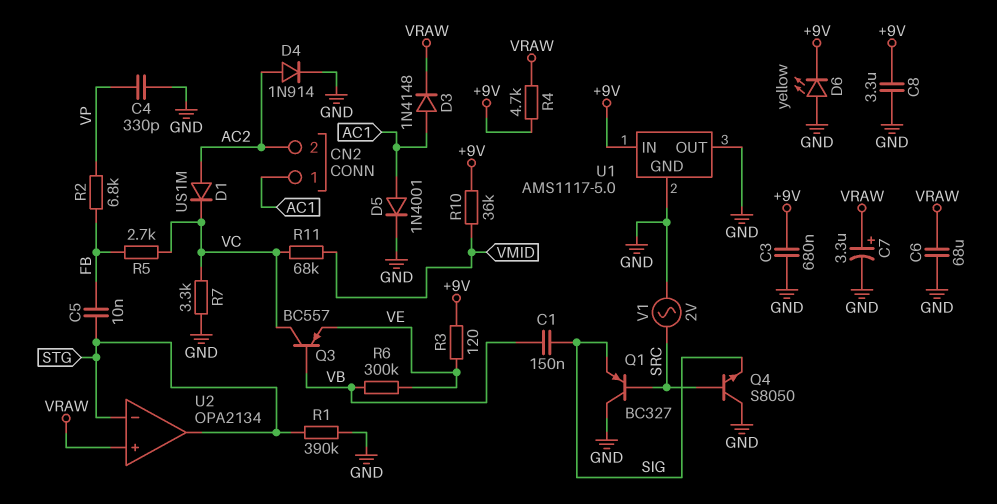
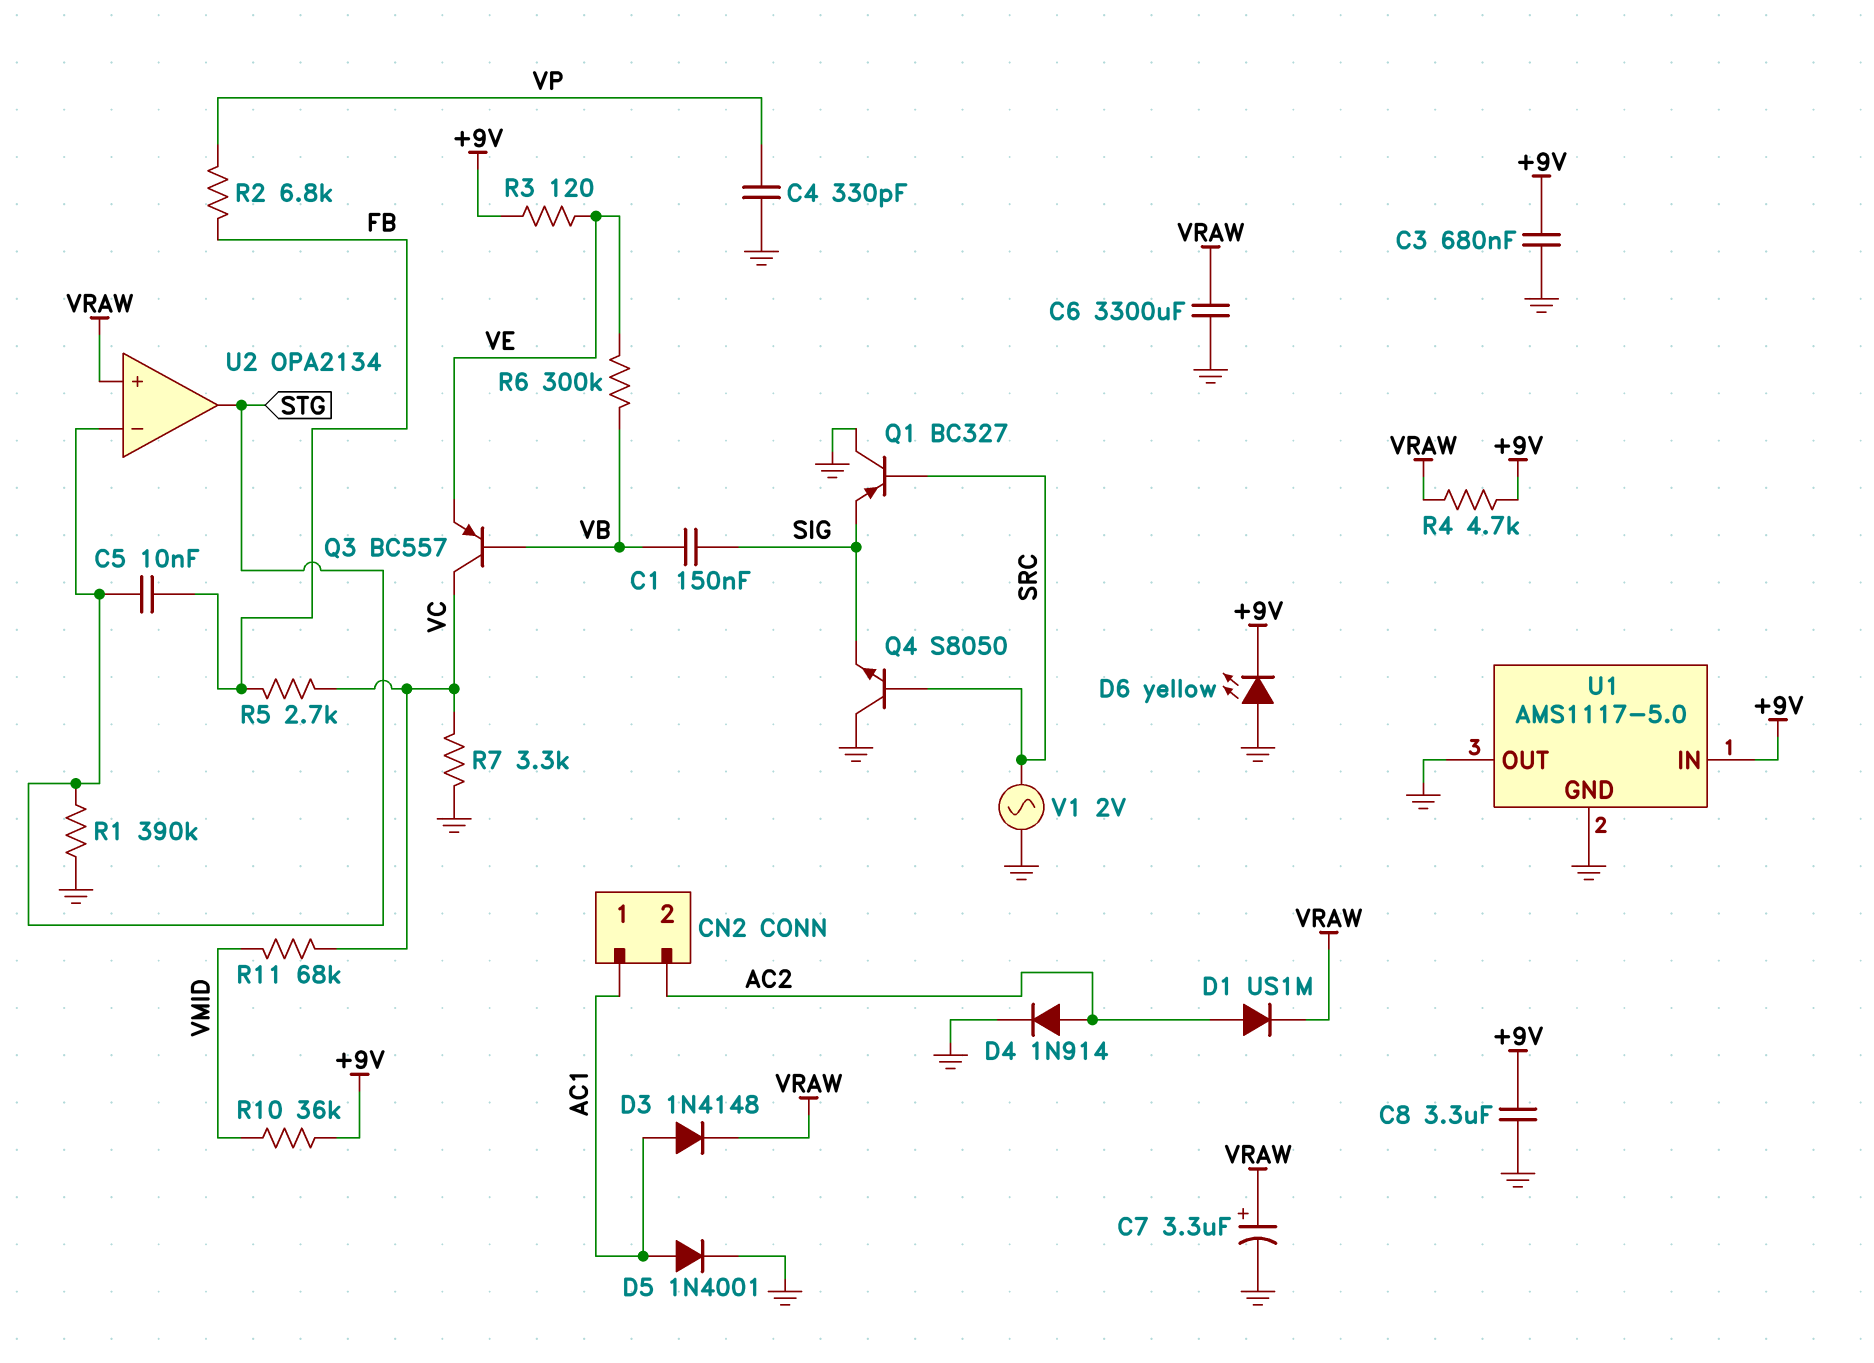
C6: 68uF (GND, VRAW) -> 3300uF (GND, VRAW)
D1: diode US1M (A AC2, K VC) -> diode US1M (A AC2, K VRAW)

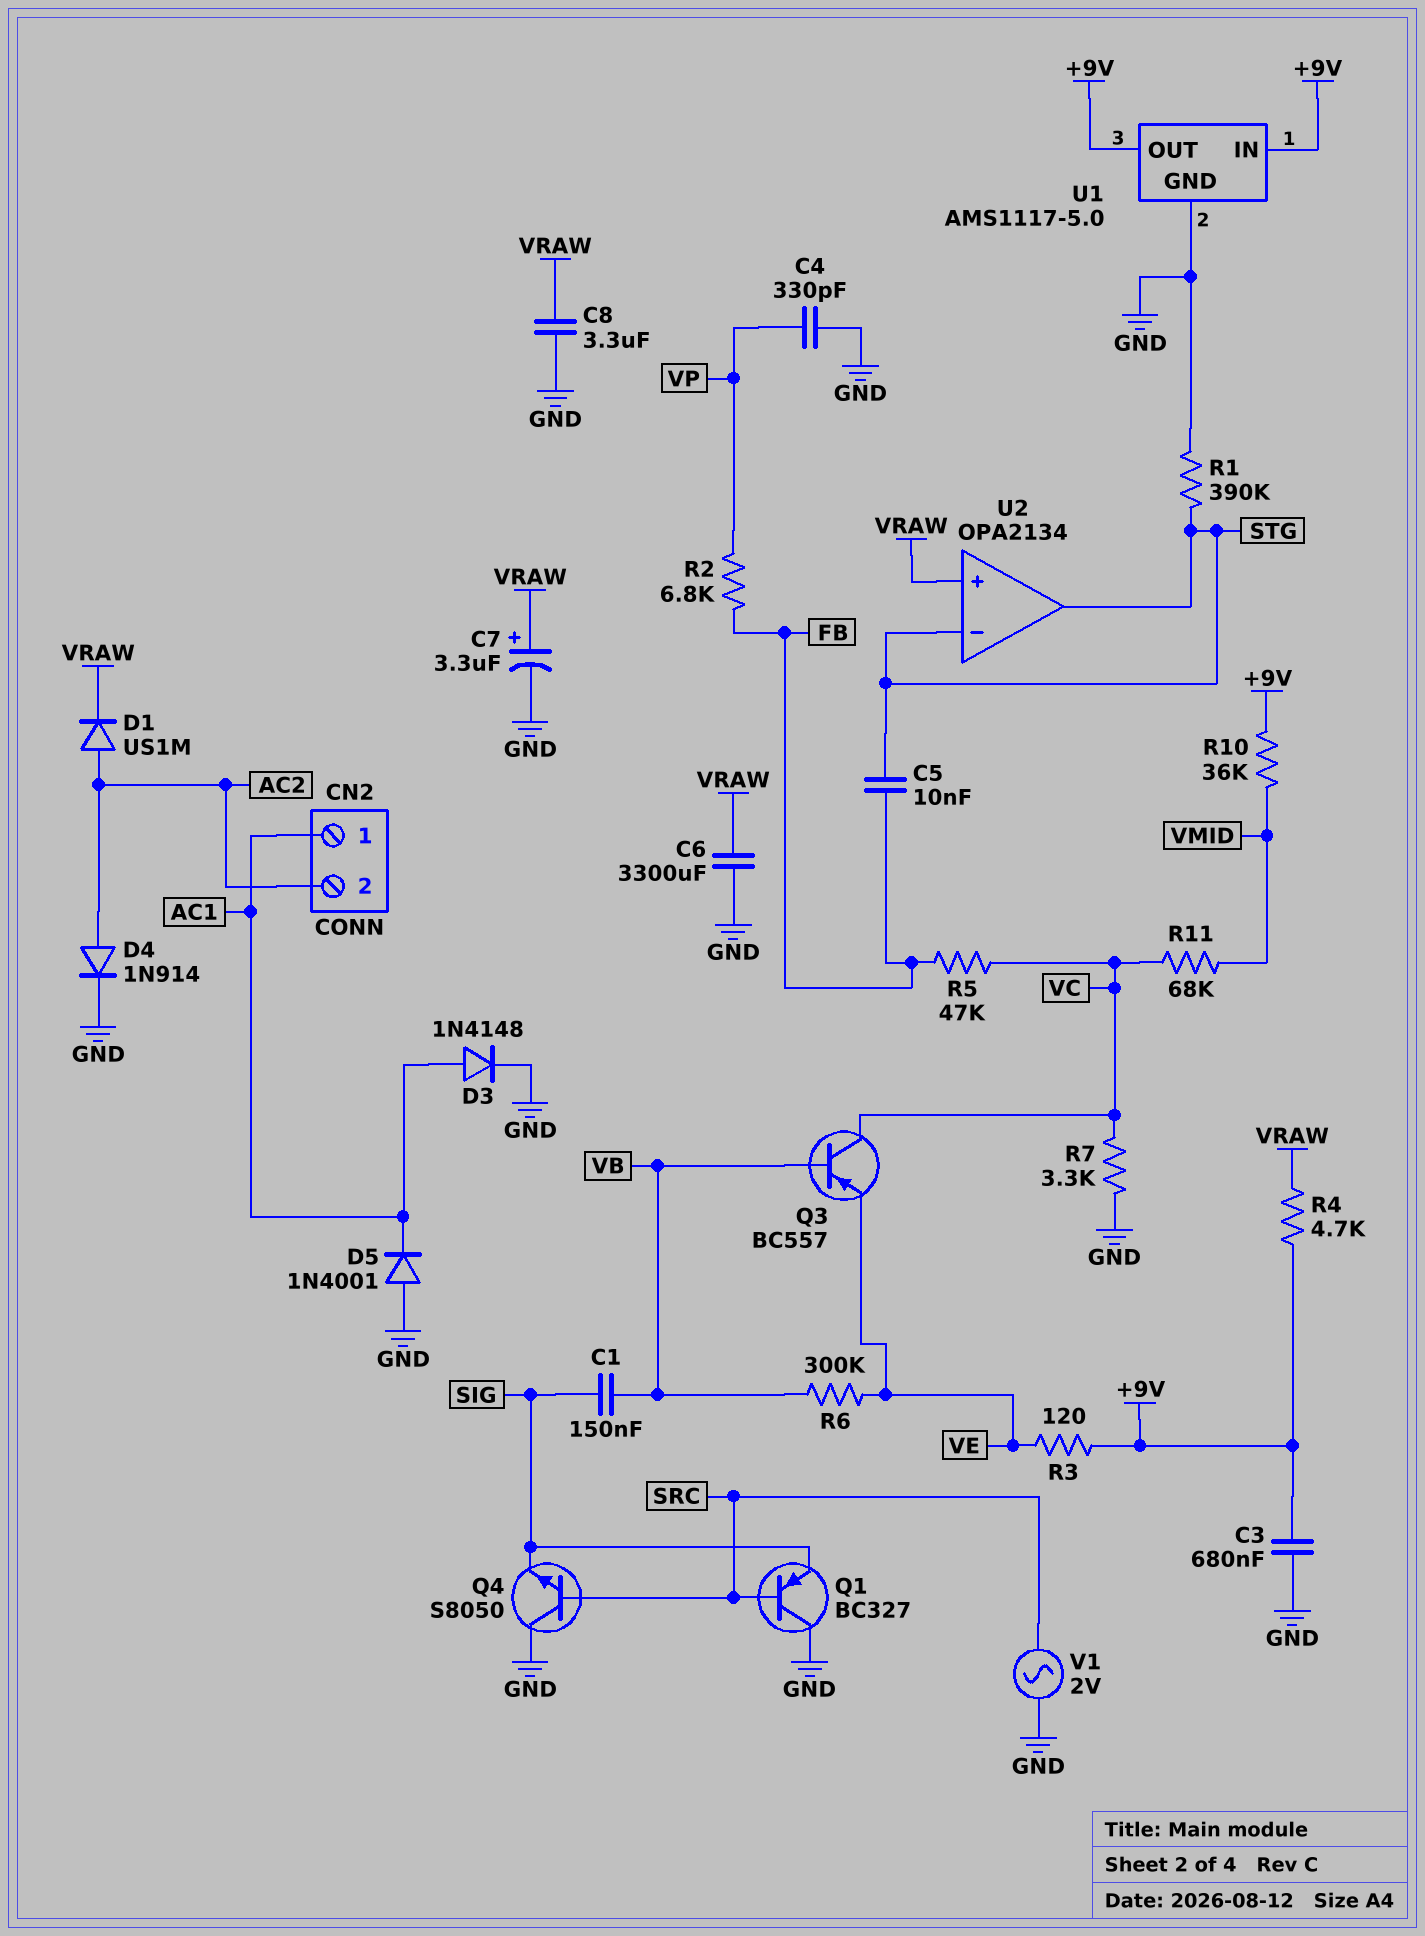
C8: 3.3uF (+9V, GND) -> 3.3uF (GND, VRAW)
D3: diode 1N4148 (A AC1, K VRAW) -> diode 1N4148 (A AC1, K GND)
D5: diode 1N4001 (A AC1, K GND) -> diode 1N4001 (A GND, K AC1)
D6: LED yellow (A GND, K +9V) -> none
R5: 2.7k (FB, VC) -> 47k (FB, VC)
U1 pin OUT: GND -> +9V

